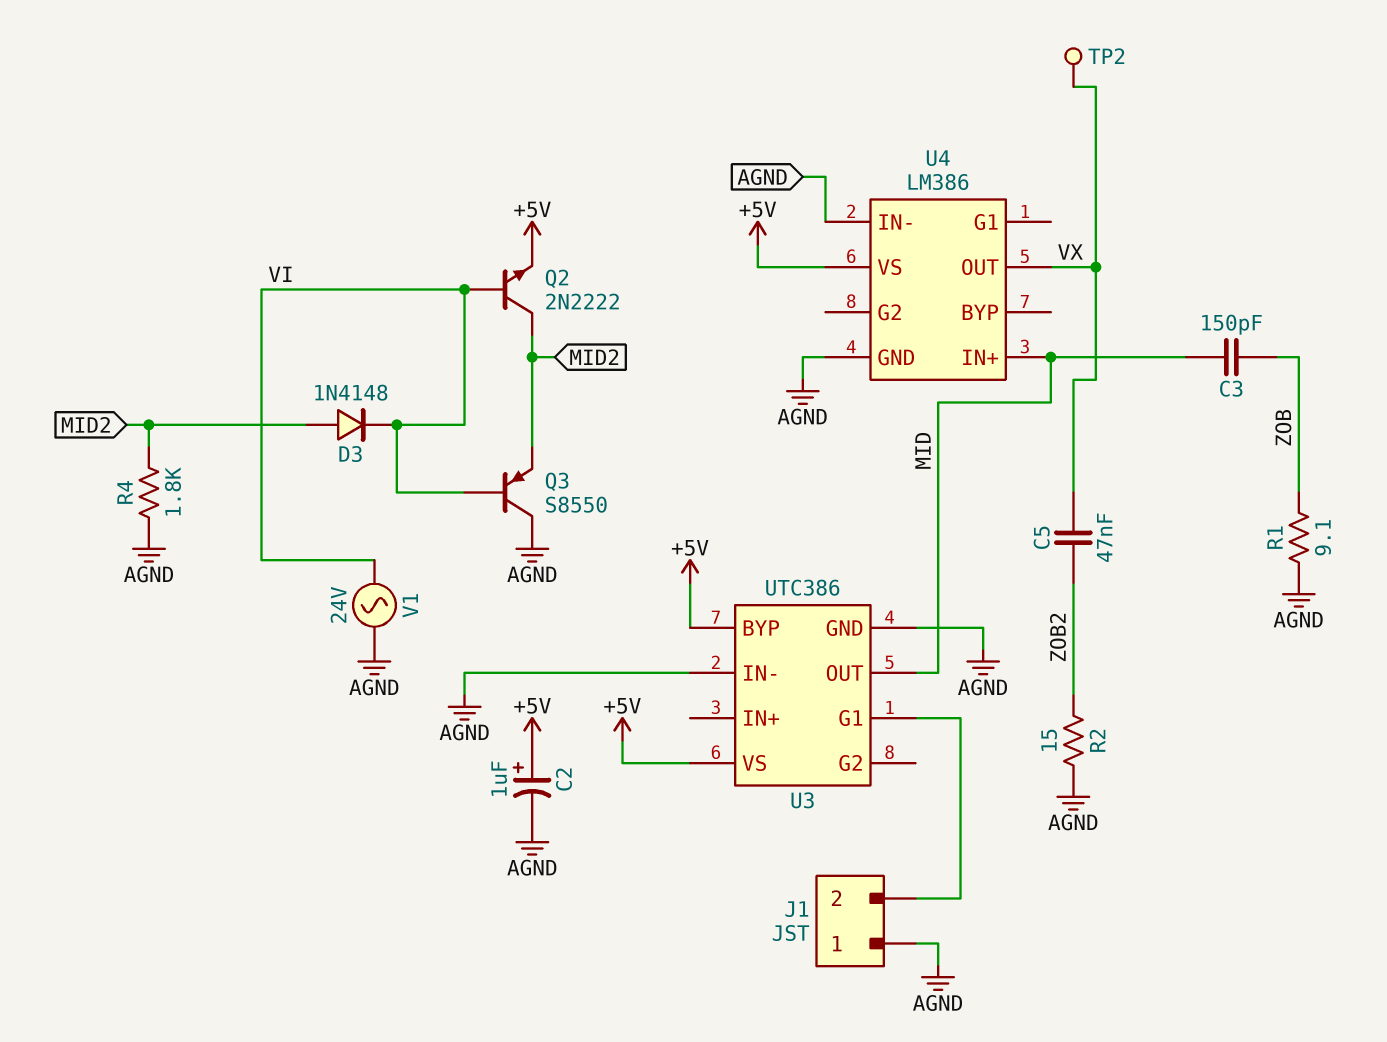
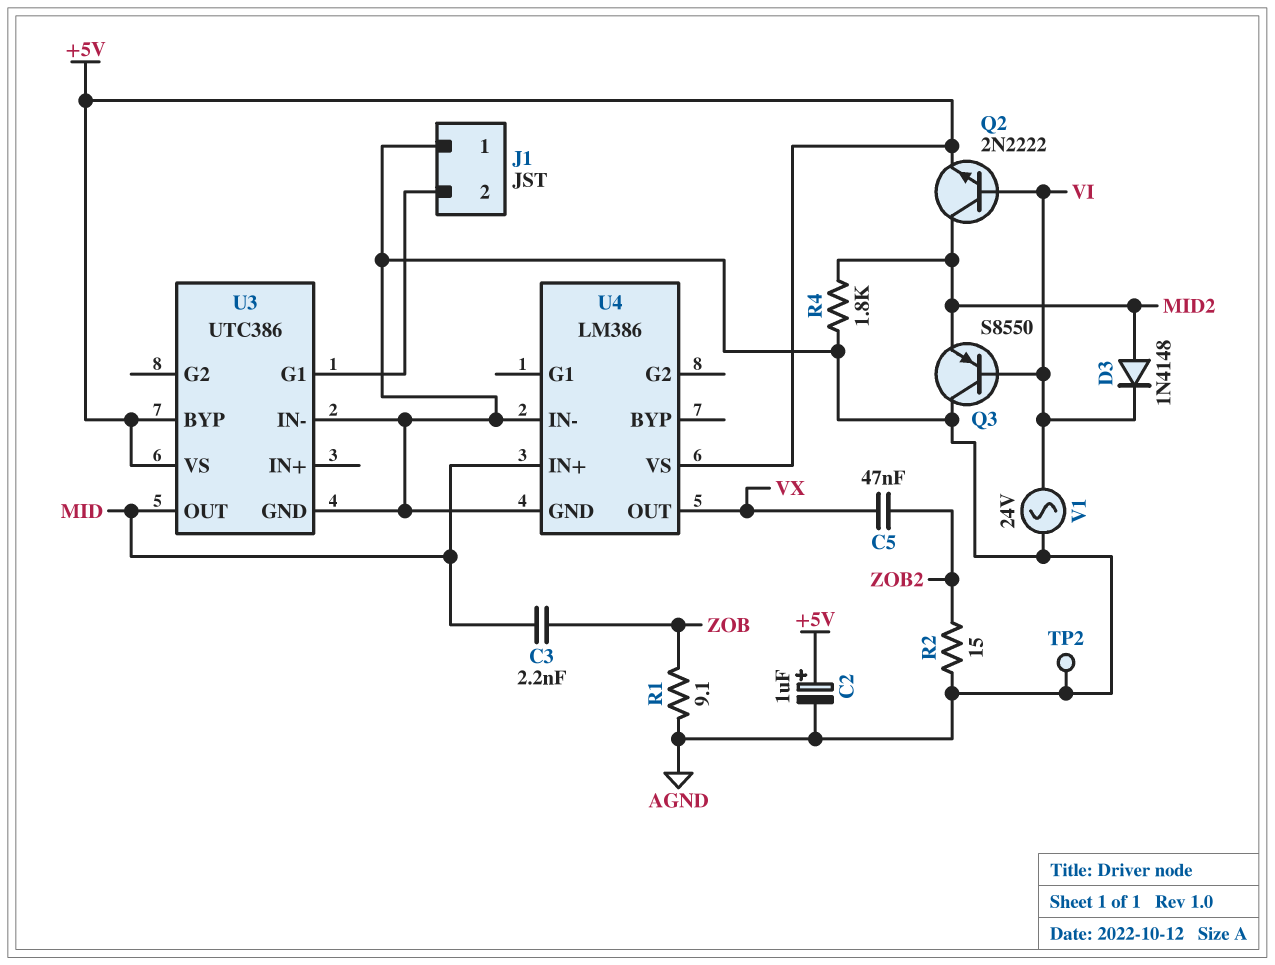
C3: 150pF (MID, ZOB) -> 2.2nF (MID, ZOB)
TP2: test point (VX) -> test point (AGND)

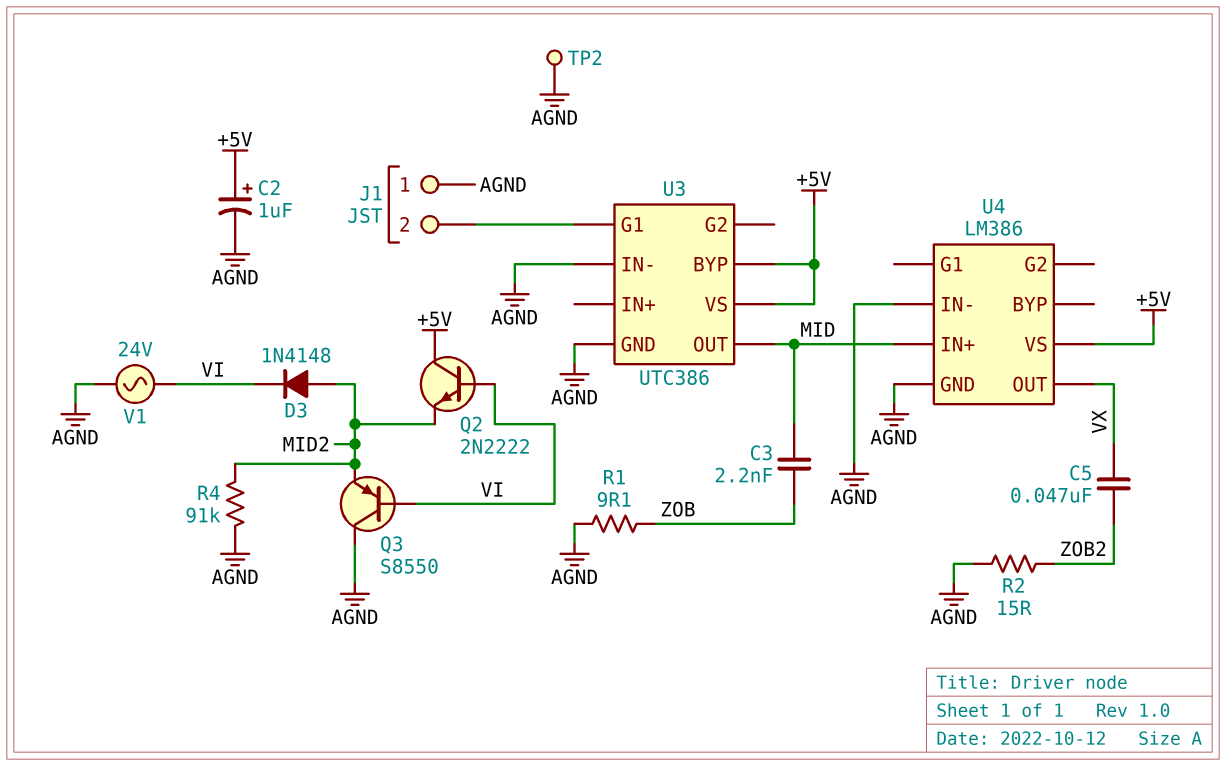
Q2: NPN 2N2222 (B VI, C MID2, E +5V) -> NPN 2N2222 (B VI, C +5V, E MID2)
R4: 1.8k (AGND, MID2) -> 91k (AGND, MID2)

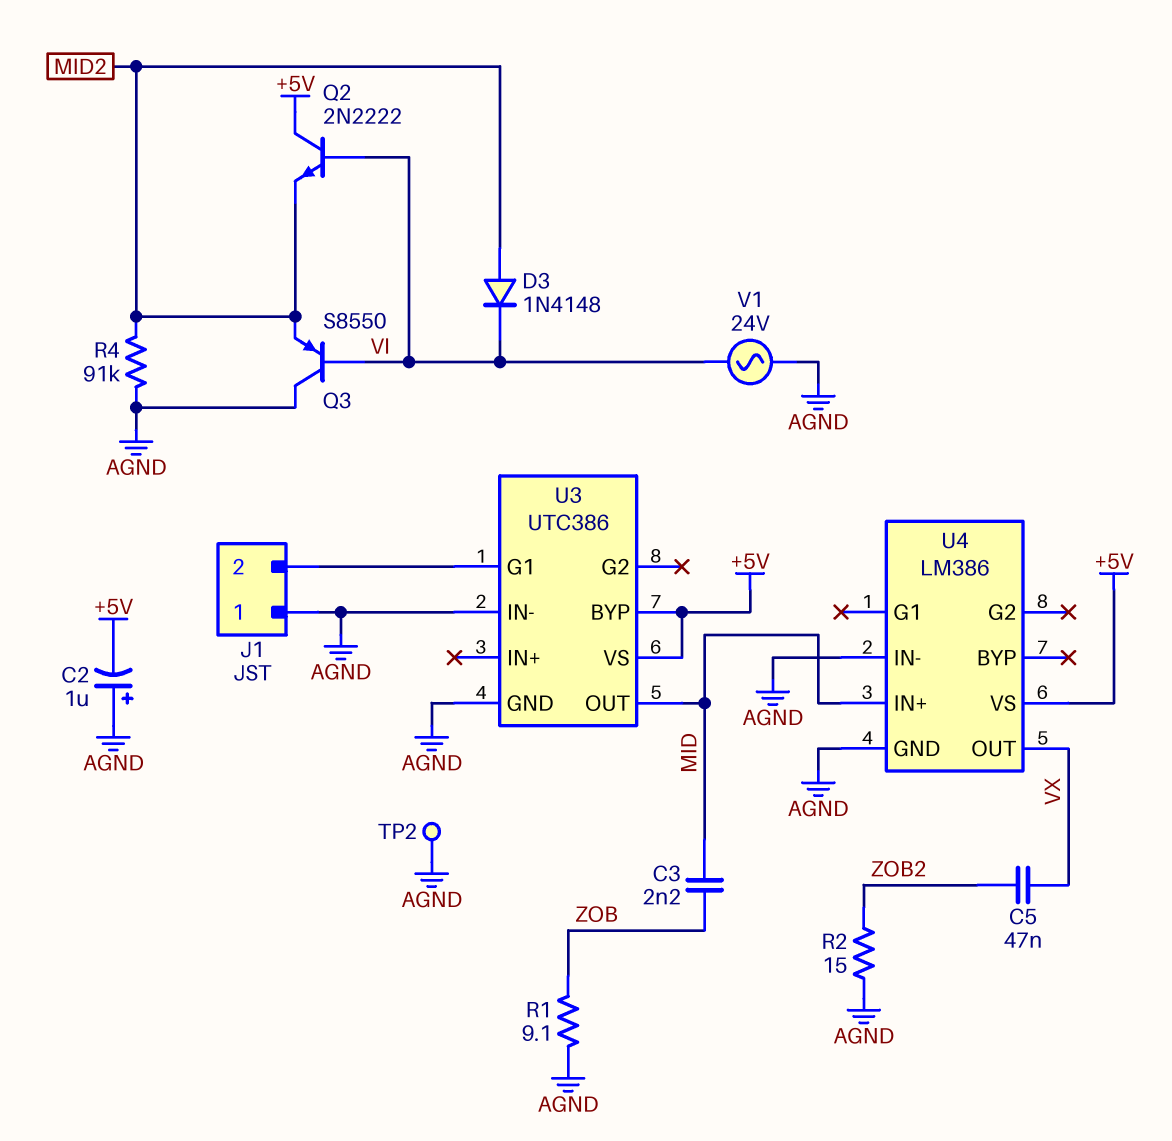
C2: 1uF (plus +5V, minus AGND) -> 1uF (plus AGND, minus +5V)

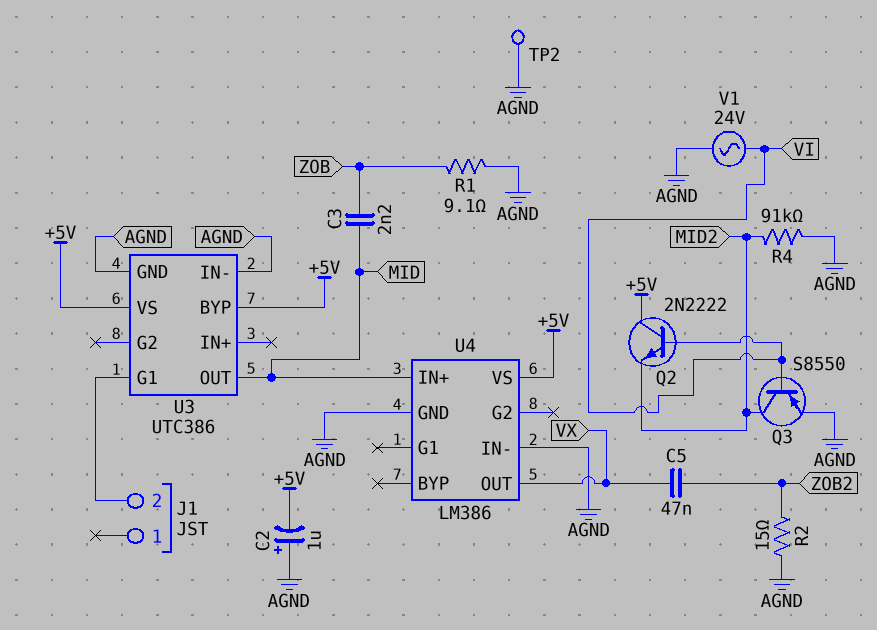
D3: diode 1N4148 (A MID2, K VI) -> none
J1 pin 1: AGND -> none
Q3: PNP S8550 (B VI, C AGND, E MID2) -> PNP S8550 (B VI, C MID2, E AGND)

